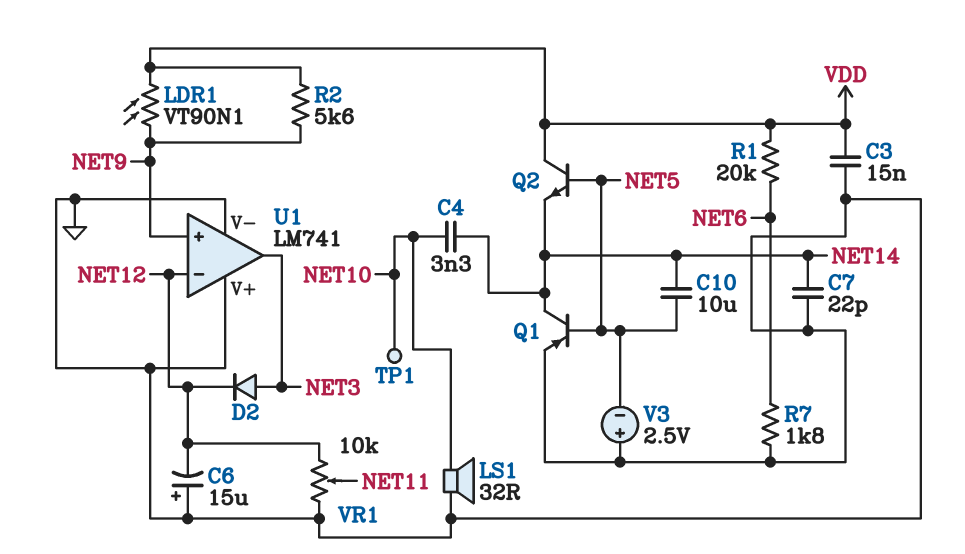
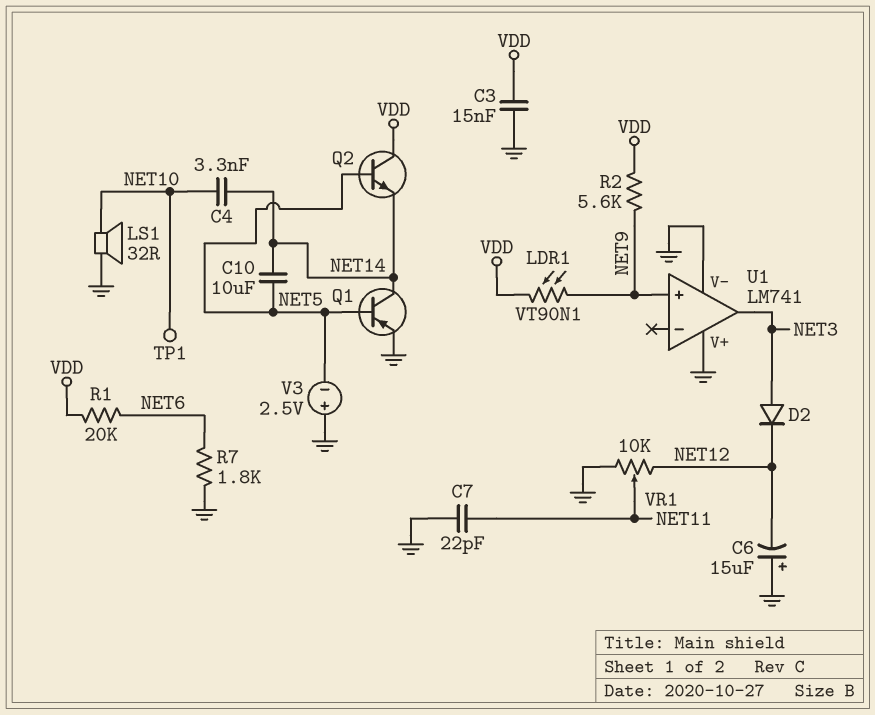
C7: 22pF (GND, NET14) -> 22pF (GND, NET11)
U1 pin in-: NET12 -> none

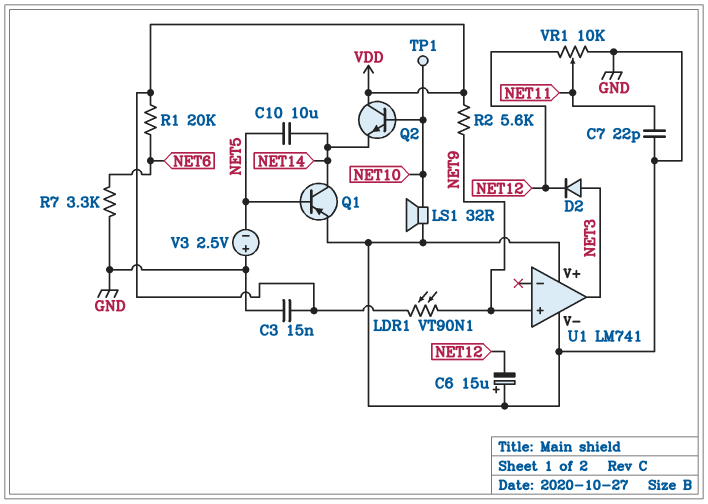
C4: 3.3nF (NET10, NET14) -> none
Q2: NPN (B NET5, C VDD, E NET14) -> NPN (B NET10, C VDD, E NET14)
R7: 1.8k (GND, NET6) -> 3.3k (GND, NET6)

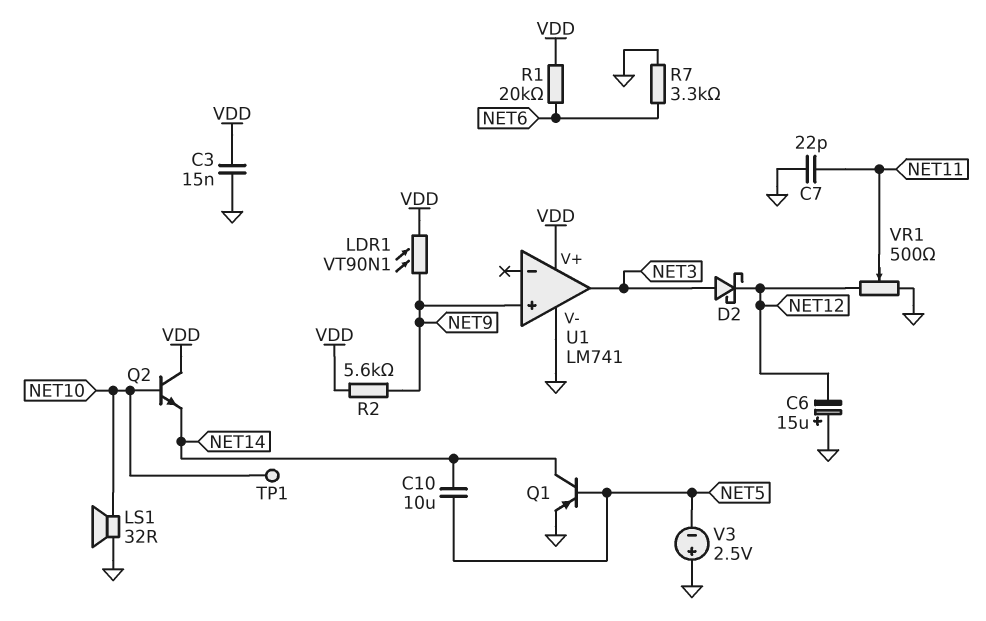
D2: diode (A NET3, K NET12) -> schottky (A NET3, K NET12)
U1 pin V+: GND -> VDD
VR1: 10k (GND, NET12, wiper NET11) -> 500 (GND, NET12, wiper NET11)

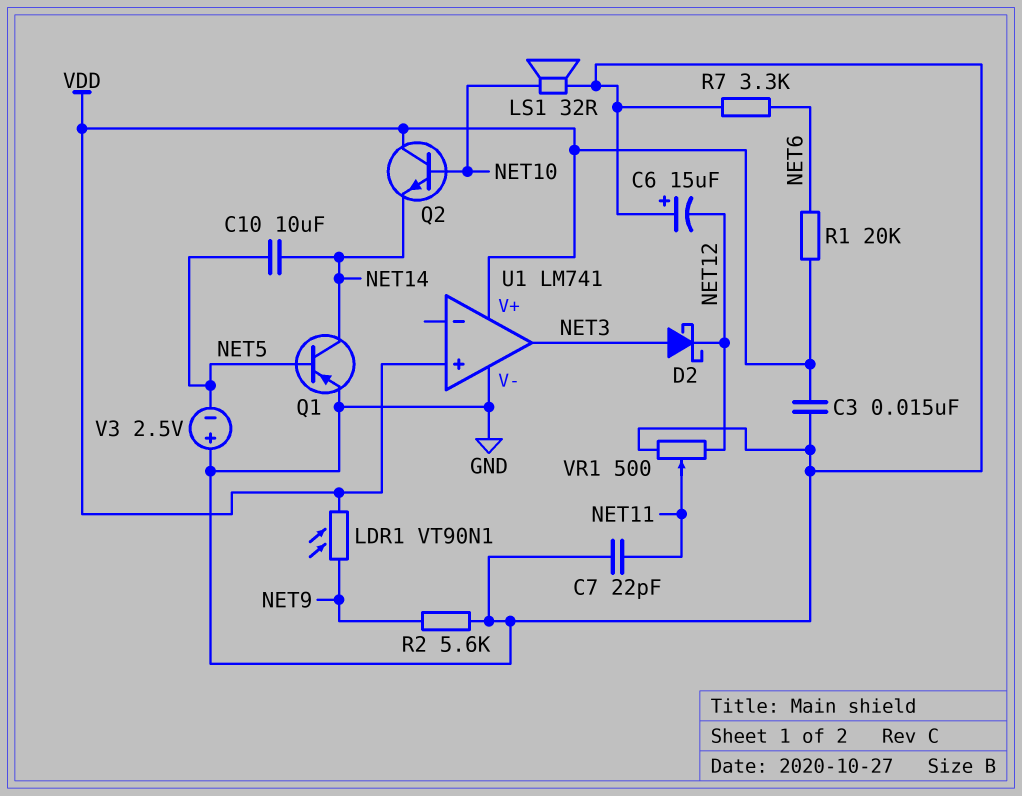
R2: 5.6k (NET9, VDD) -> 5.6k (GND, NET9)
TP1: test point (NET10) -> none
U1 pin in+: NET9 -> VDD

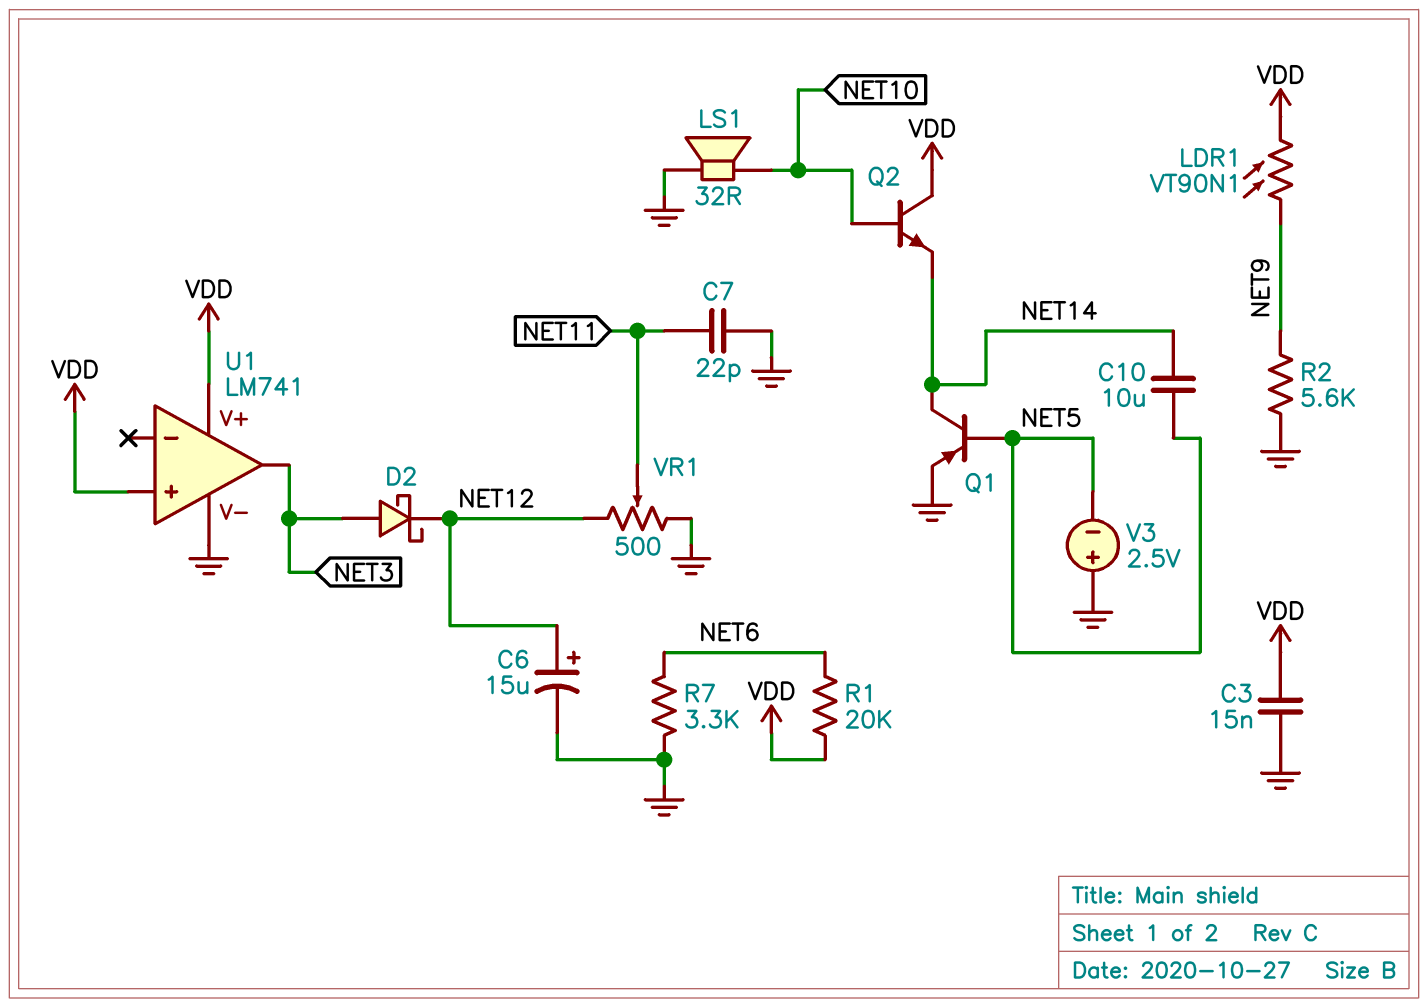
C6: 15uF (plus GND, minus NET12) -> 15uF (plus NET12, minus GND)

